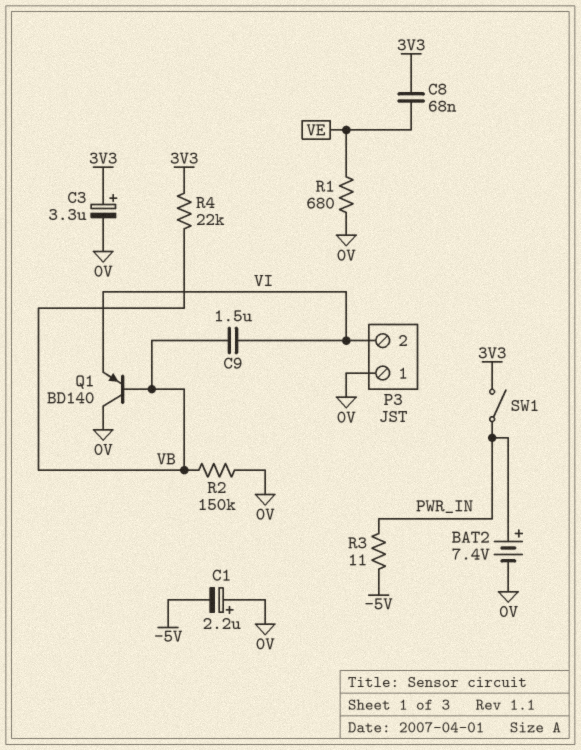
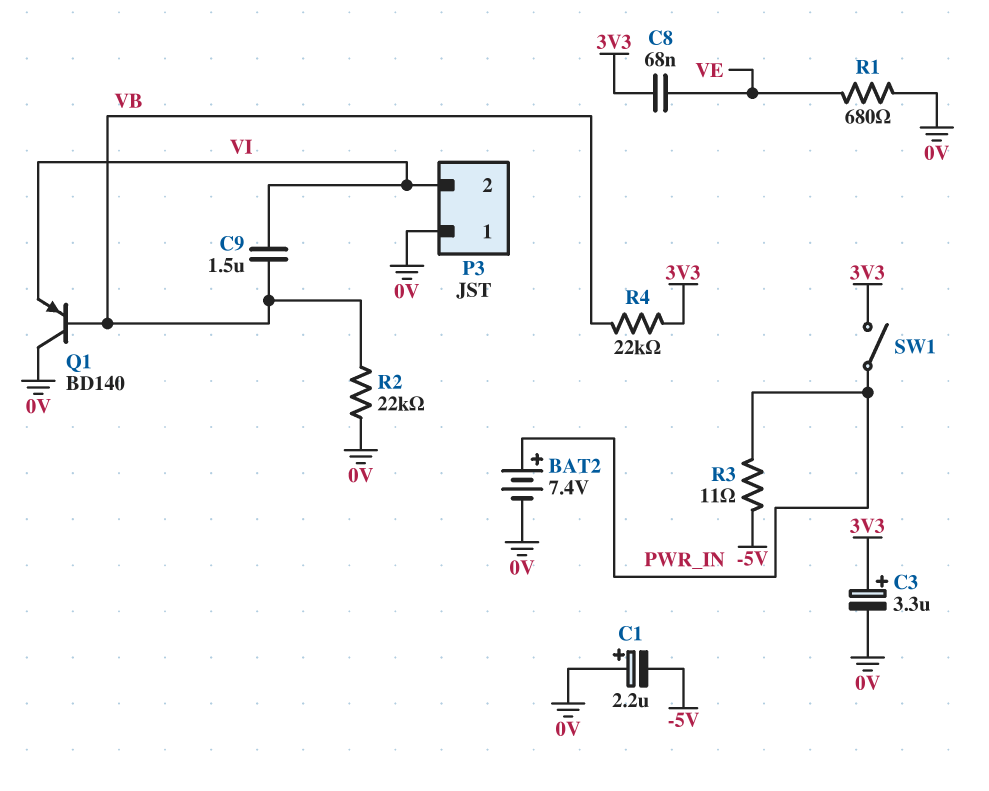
R2: 150k (0V, VB) -> 22k (0V, VB)

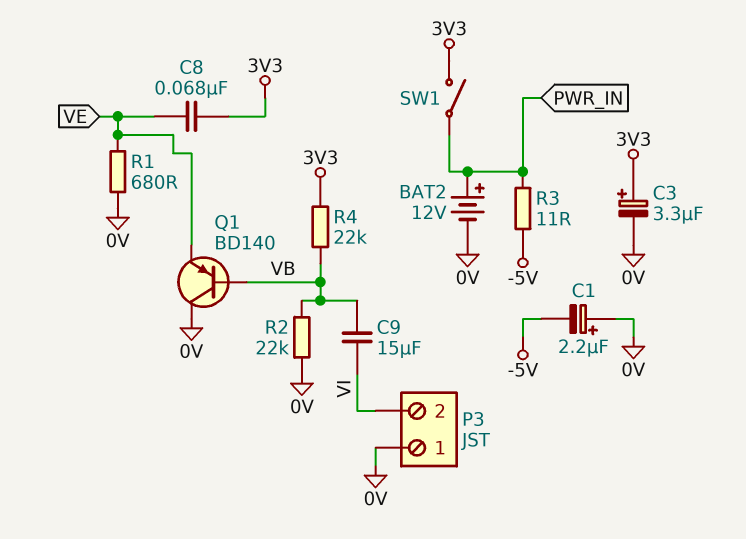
BAT2: 7.4V (plus PWR_IN, minus 0V) -> 12V (plus PWR_IN, minus 0V)
C9: 1.5uF (VB, VI) -> 15uF (VB, VI)
Q1: PNP BD140 (B VB, C 0V, E VI) -> PNP BD140 (B VB, C 0V, E VE)

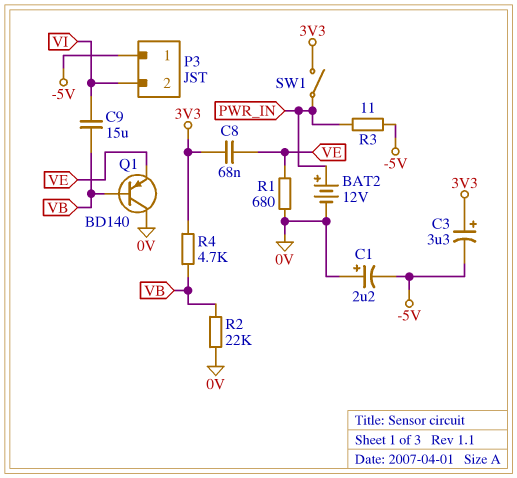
C3: 3.3uF (plus 3V3, minus 0V) -> 3.3uF (plus 3V3, minus -5V)
P3 pin 1: 0V -> -5V
R4: 22k (3V3, VB) -> 4.7k (3V3, VB)

